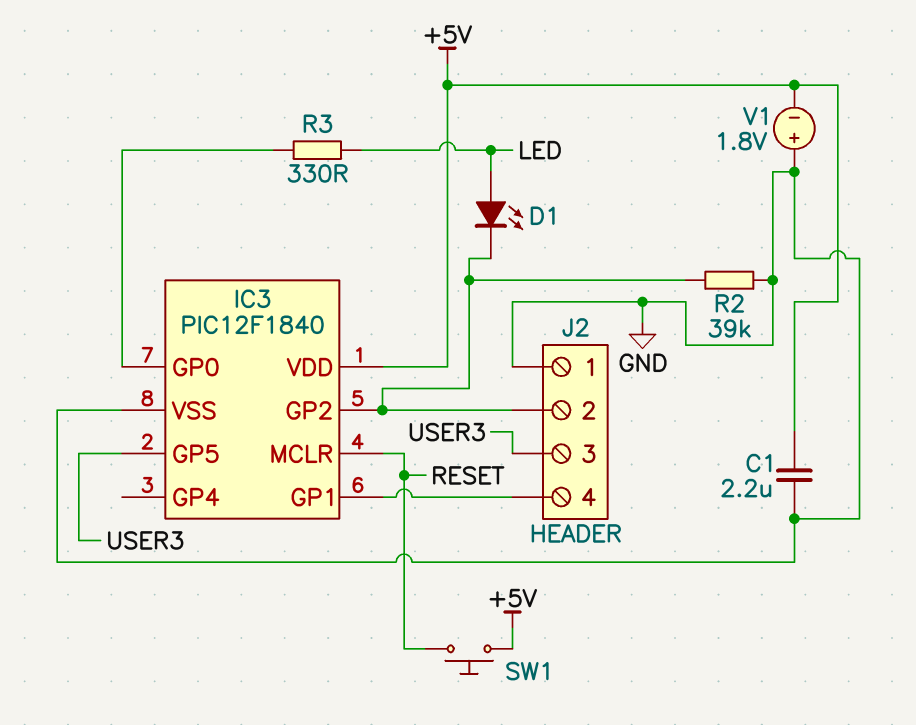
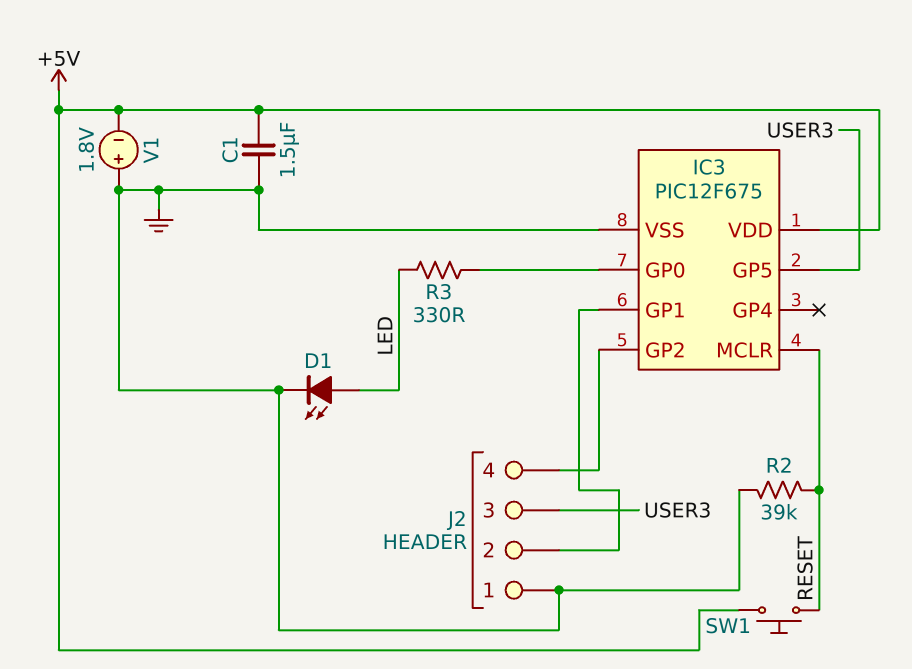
C1: 2.2uF (+5V, GND) -> 1.5uF (+5V, GND)
D1: LED (A LED, K IC3/GP2) -> LED (A LED, K GND)
IC3: PIC12F1840 -> PIC12F675
J2 pin 2: IC3/GP2 -> IC3/GP1
J2 pin 4: IC3/GP1 -> IC3/GP2
R2: 39k (GND, IC3/GP2) -> 39k (GND, RESET)

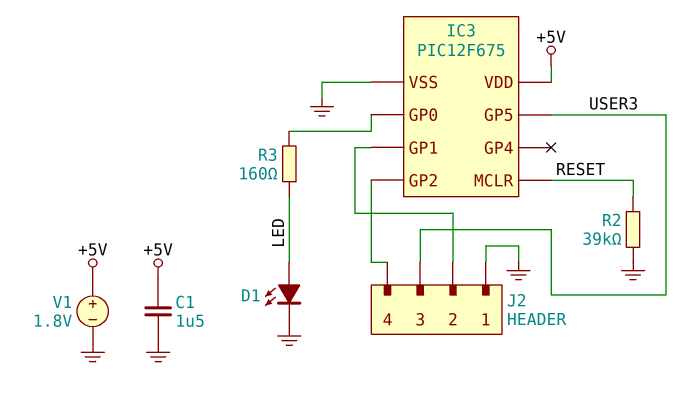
R3: 330 (IC3/GP0, LED) -> 160 (IC3/GP0, LED)
SW1: button (+5V, RESET) -> none
V1: 1.8V (plus GND, minus +5V) -> 1.8V (plus +5V, minus GND)

